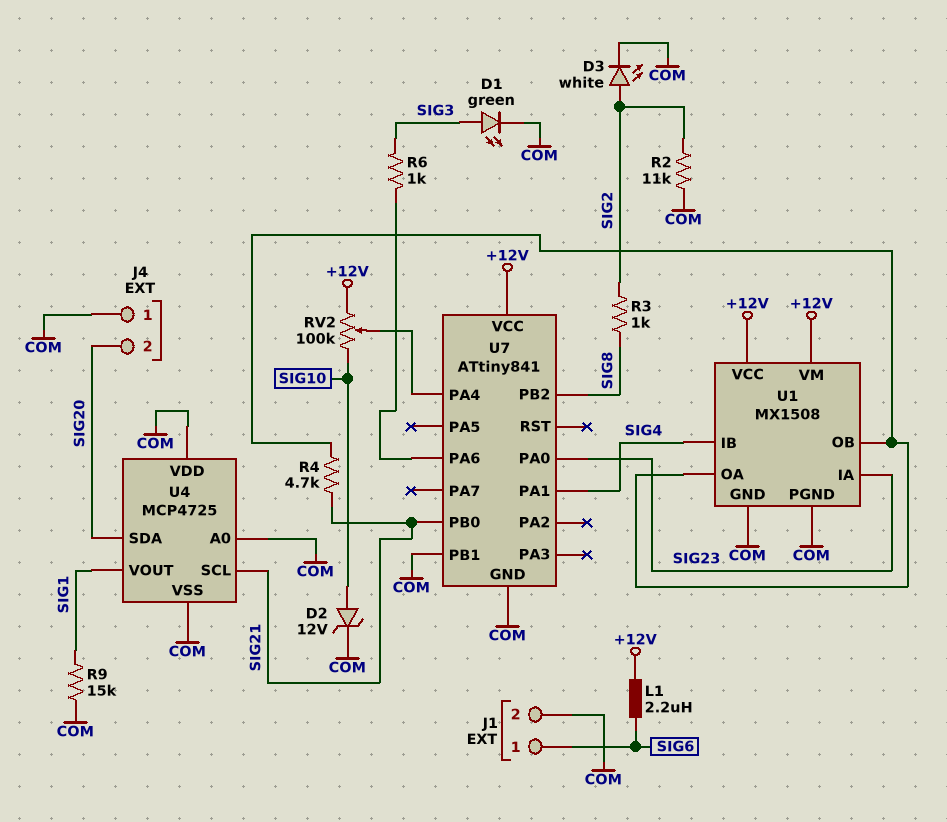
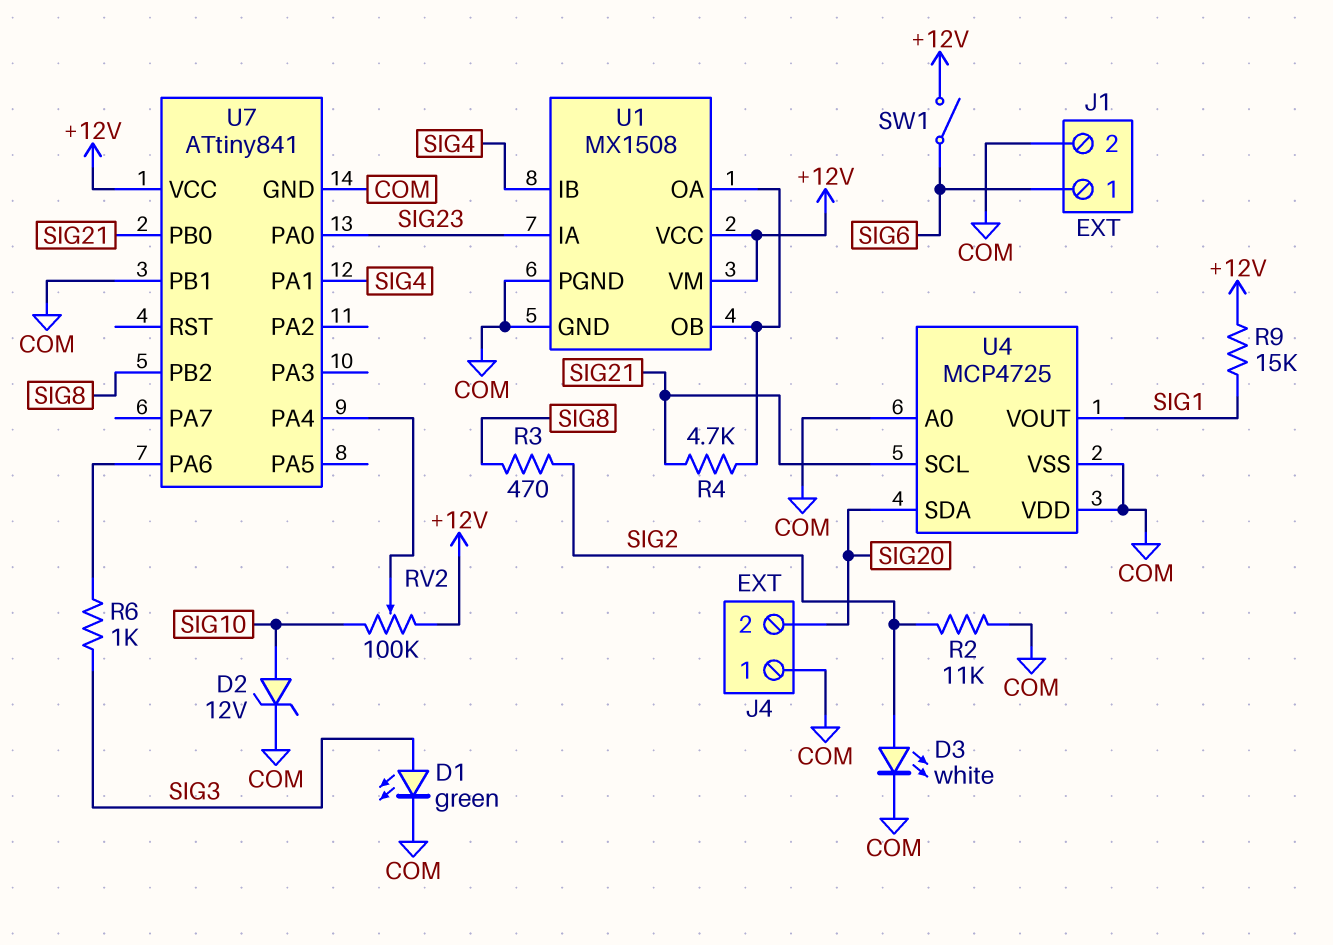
L1: 2.2uH (+12V, SIG6) -> none
R3: 1k (SIG2, SIG8) -> 470 (SIG2, SIG8)
R9: 15k (COM, SIG1) -> 15k (+12V, SIG1)
SW1: none -> switch (+12V, SIG6)

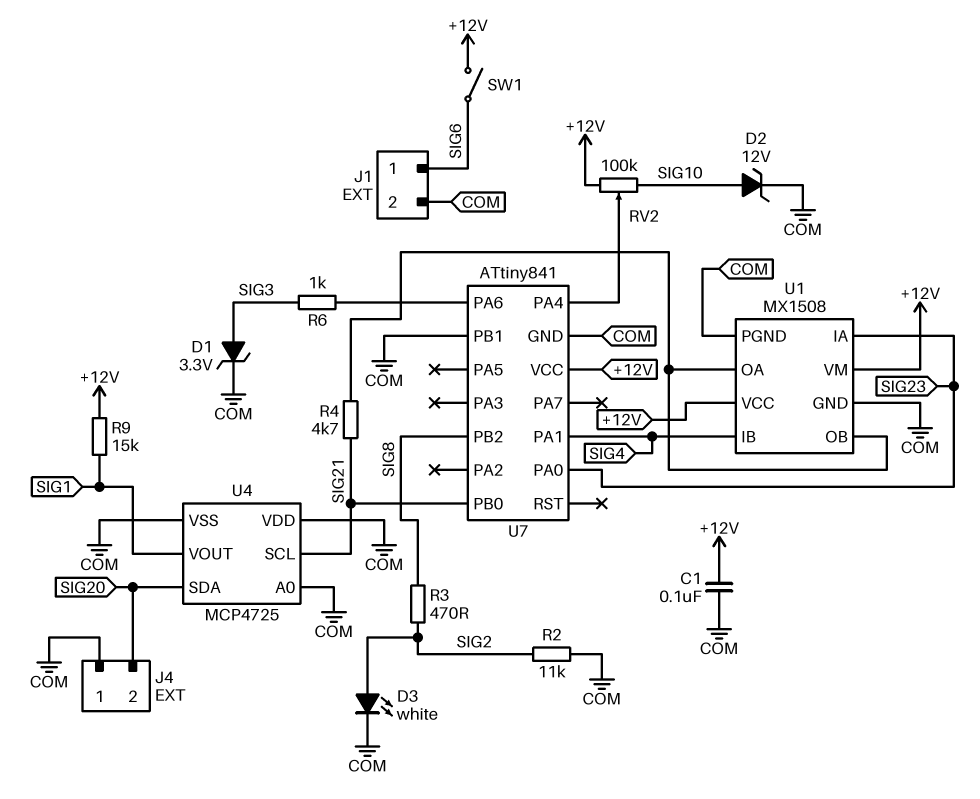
C1: none -> 100nF (+12V, COM)
D1: LED green (A SIG3, K COM) -> zener 3.3V (A SIG3, K COM)

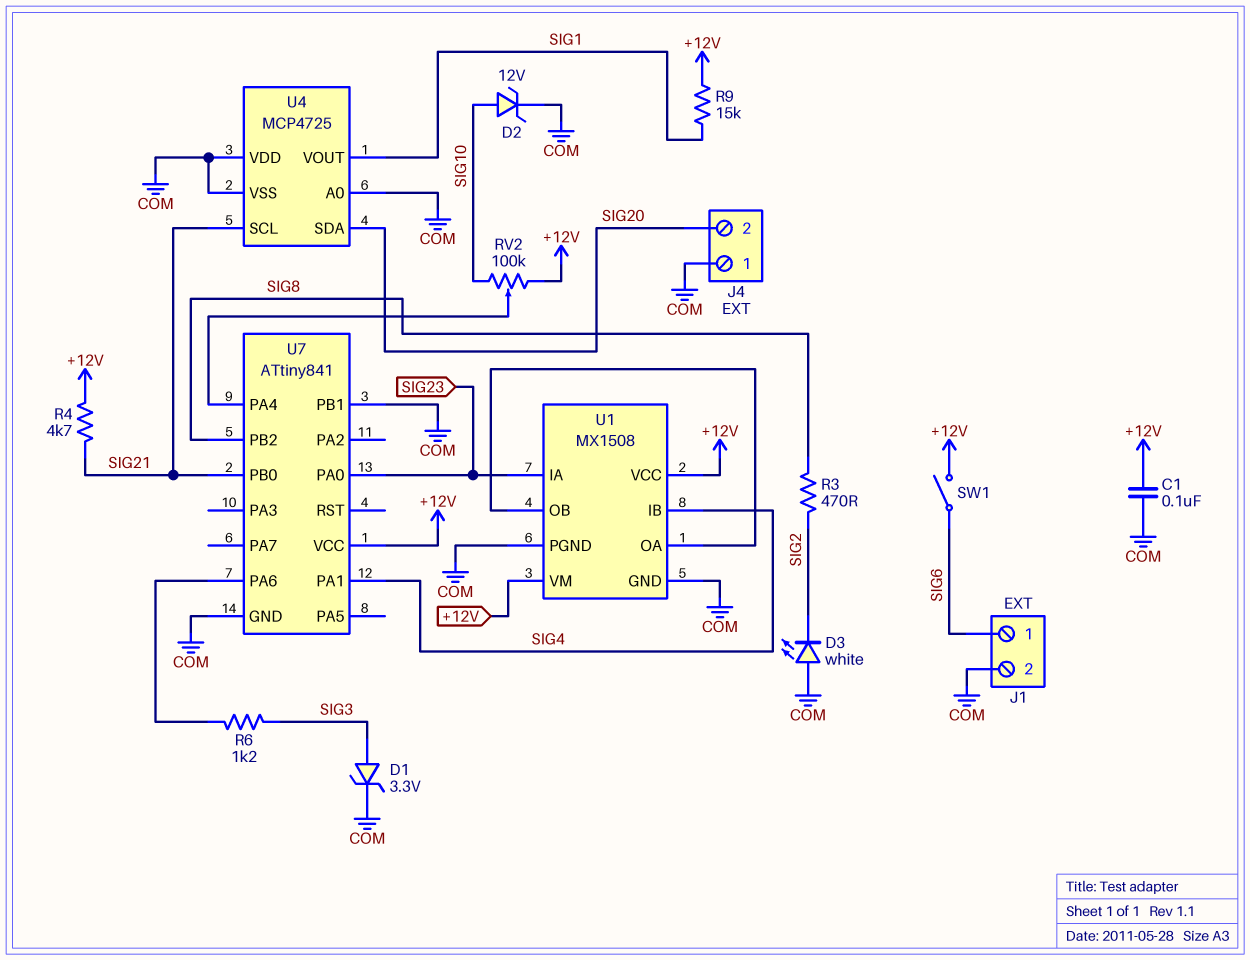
D3: LED white (A SIG2, K COM) -> LED white (A COM, K SIG2)
R2: 11k (COM, SIG2) -> none
R4: 4.7k (SIG21, U1/OA) -> 4.7k (+12V, SIG21)
R6: 1k (SIG3, U7/PA6) -> 1.2k (SIG3, U7/PA6)

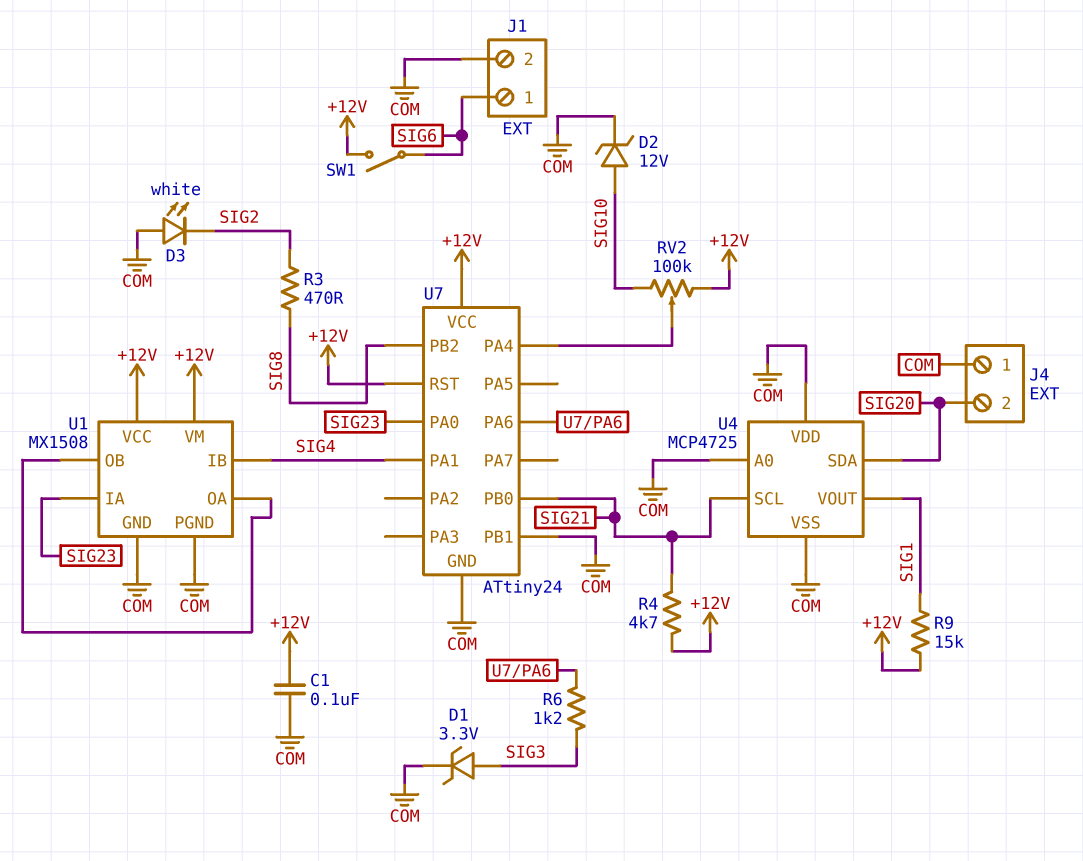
U7: ATtiny841 -> ATtiny24
U7 pin RST: none -> +12V

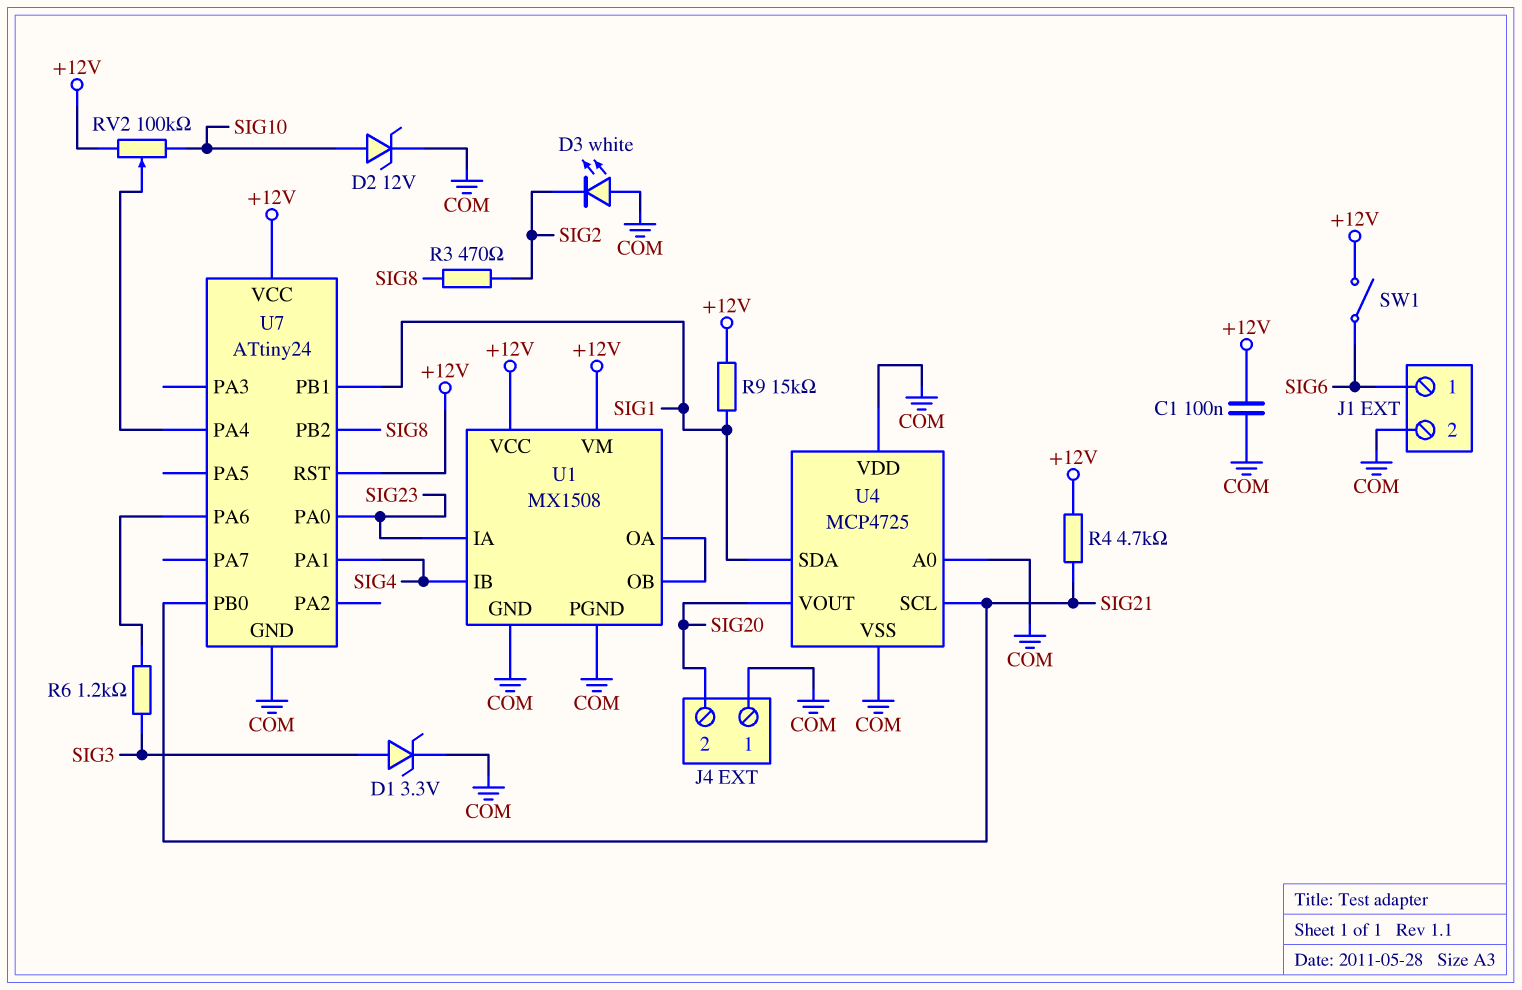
U4 pin SDA: SIG20 -> SIG1
U4 pin VOUT: SIG1 -> SIG20
U7 pin PB1: COM -> SIG1

